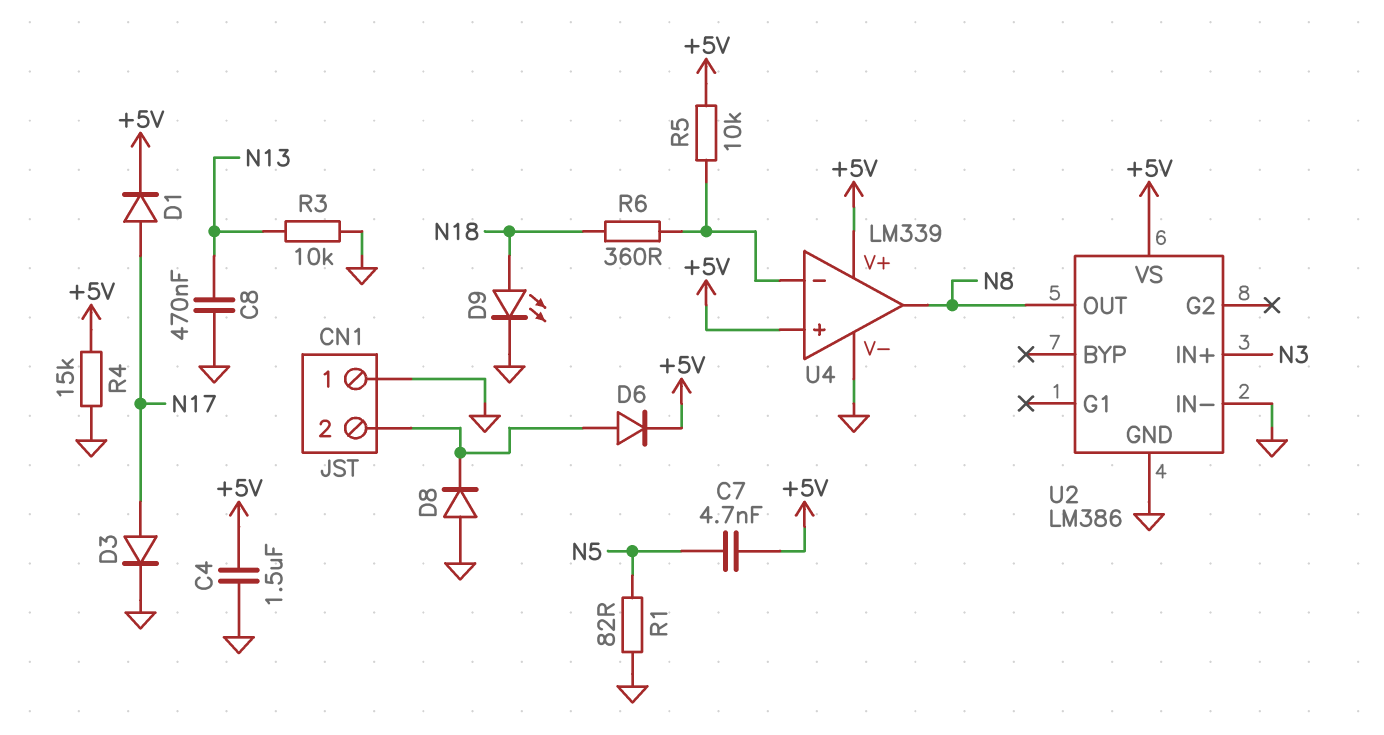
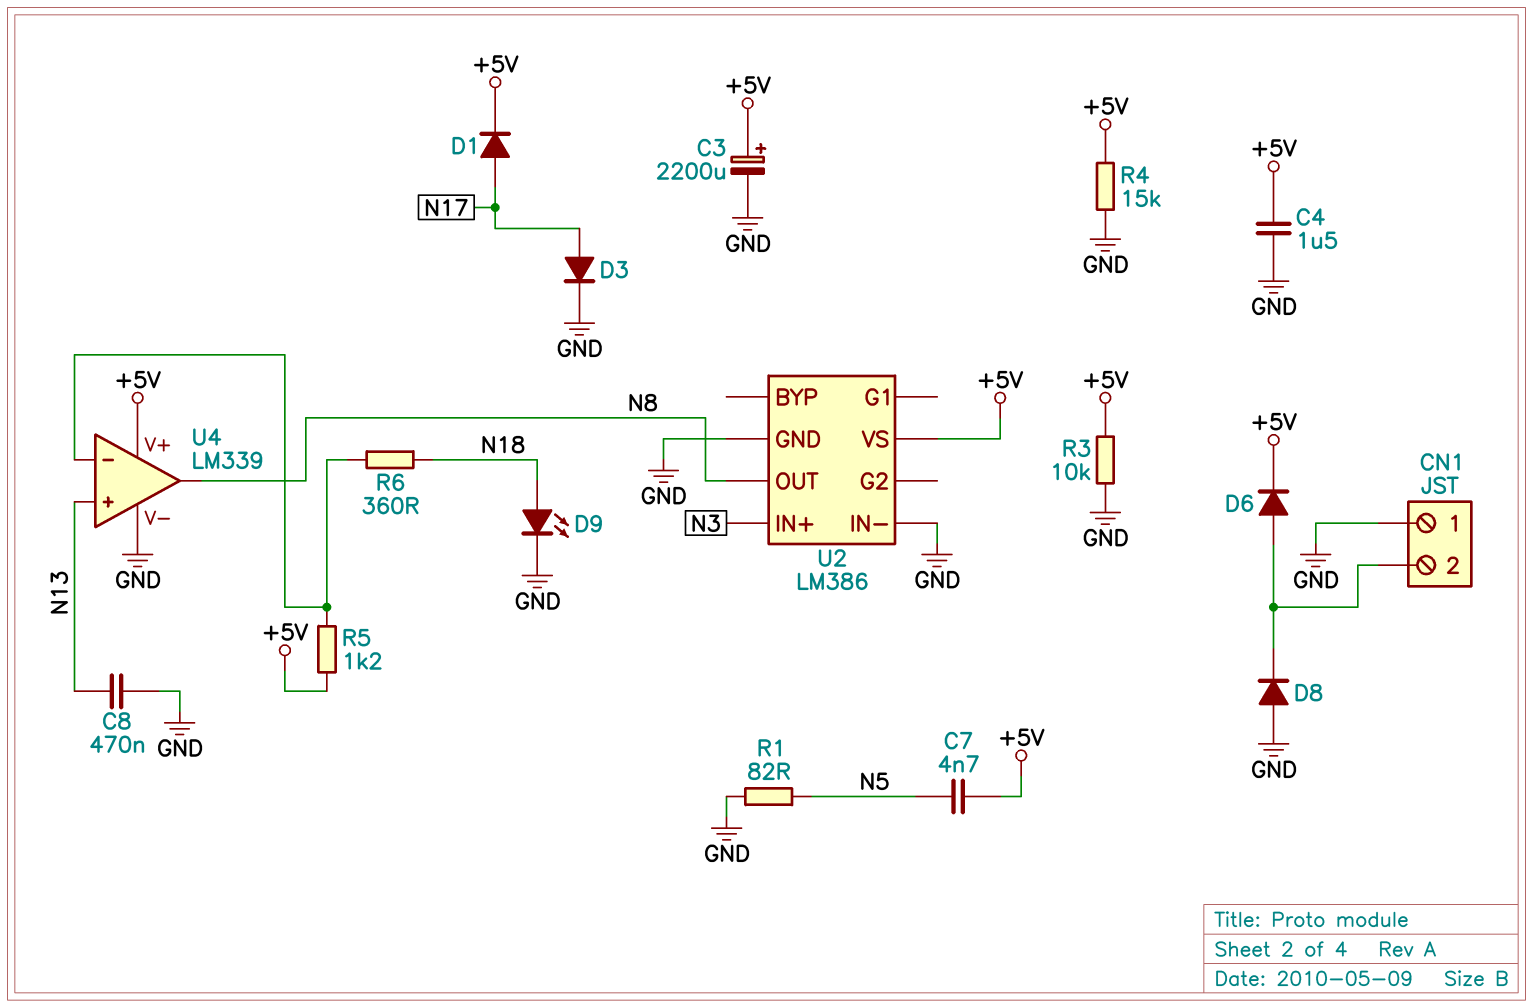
C3: none -> 2200uF (plus +5V, minus GND)
R3: 10k (GND, N13) -> 10k (+5V, GND)
R5: 10k (+5V, U4/in-) -> 1.2k (+5V, U4/in-)
U4 pin in+: +5V -> N13

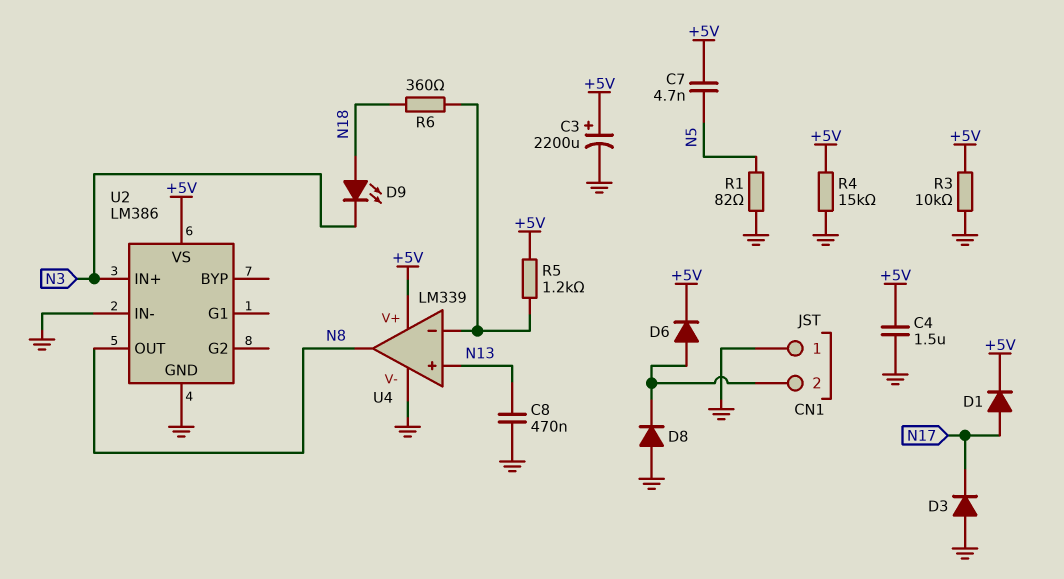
D3: diode (A N17, K GND) -> diode (A GND, K N17)
D9: LED (A N18, K GND) -> LED (A N18, K N3)

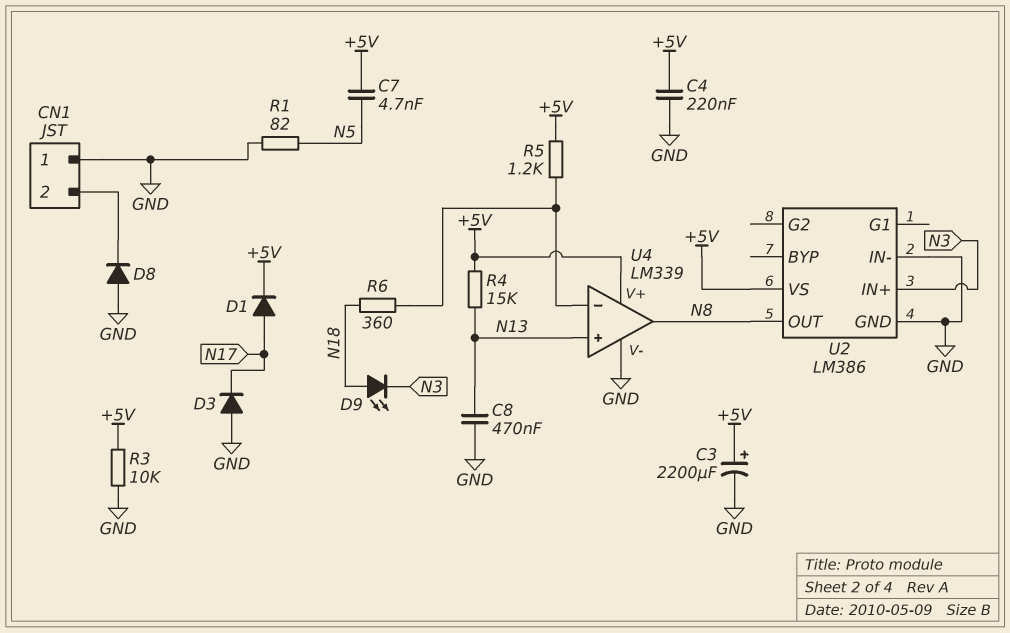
C4: 1.5uF (+5V, GND) -> 220nF (+5V, GND)
D6: diode (A CN1/2, K +5V) -> none
R4: 15k (+5V, GND) -> 15k (+5V, N13)

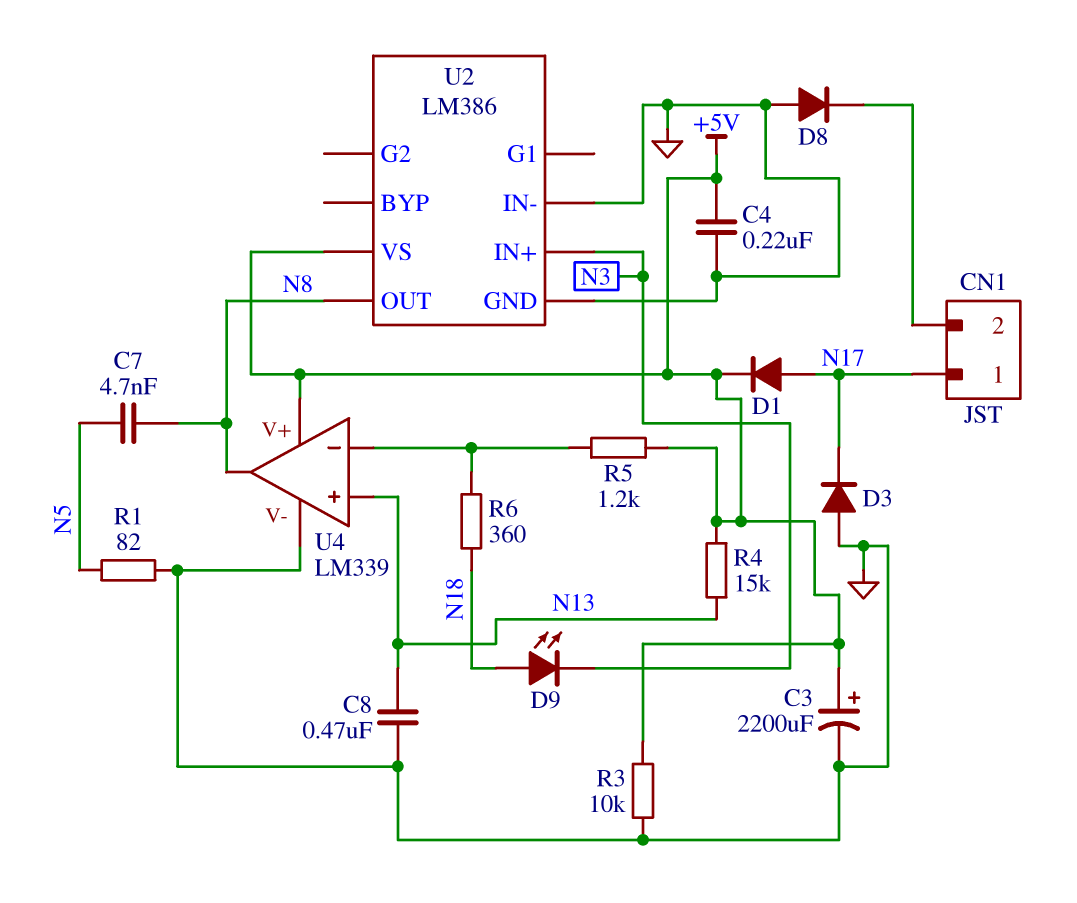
C7: 4.7nF (+5V, N5) -> 4.7nF (N5, N8)
CN1 pin 1: GND -> N17

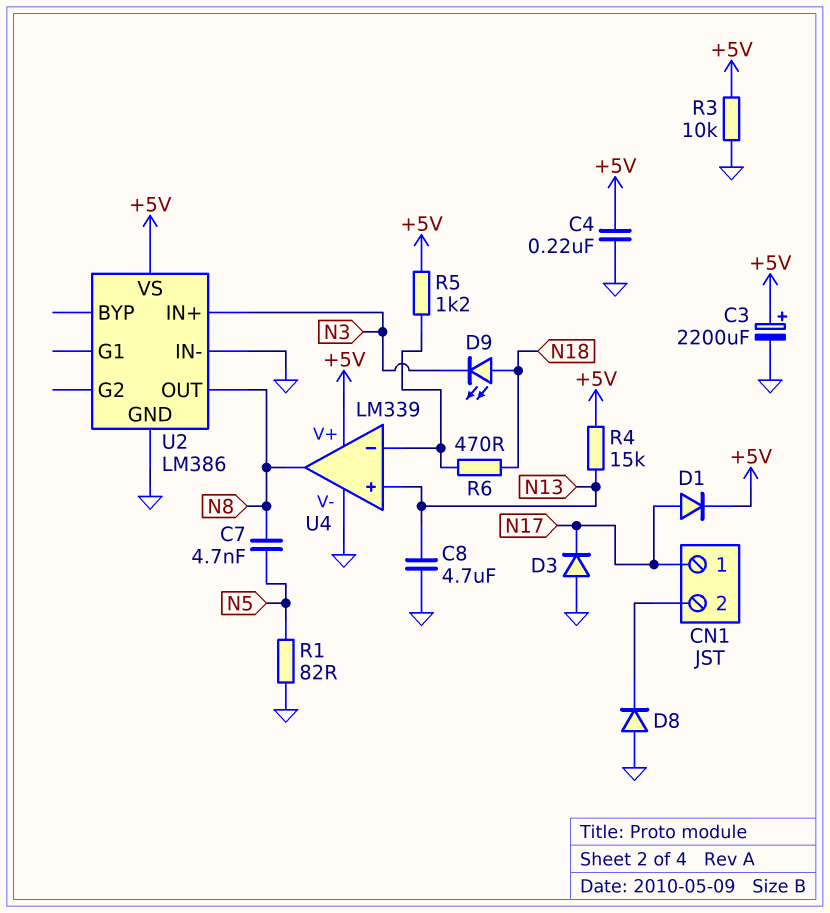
C8: 470nF (GND, N13) -> 4.7uF (GND, N13)
R6: 360 (N18, U4/in-) -> 470 (N18, U4/in-)

